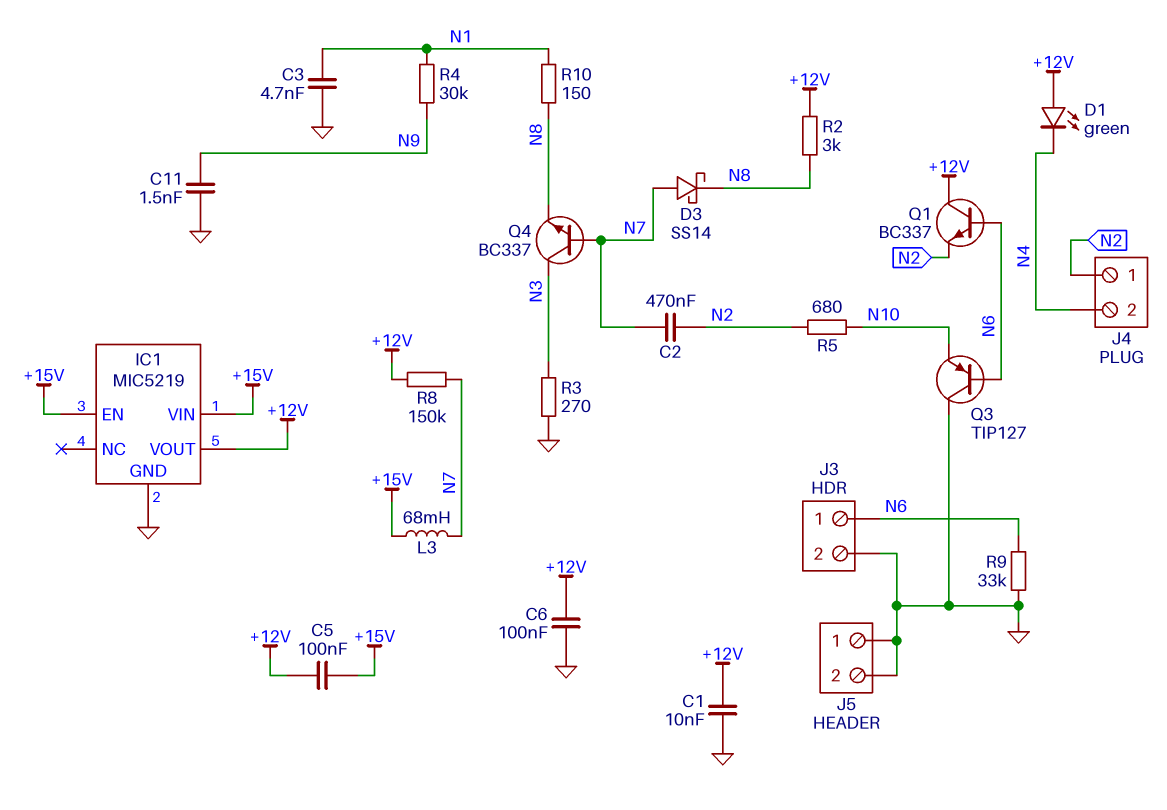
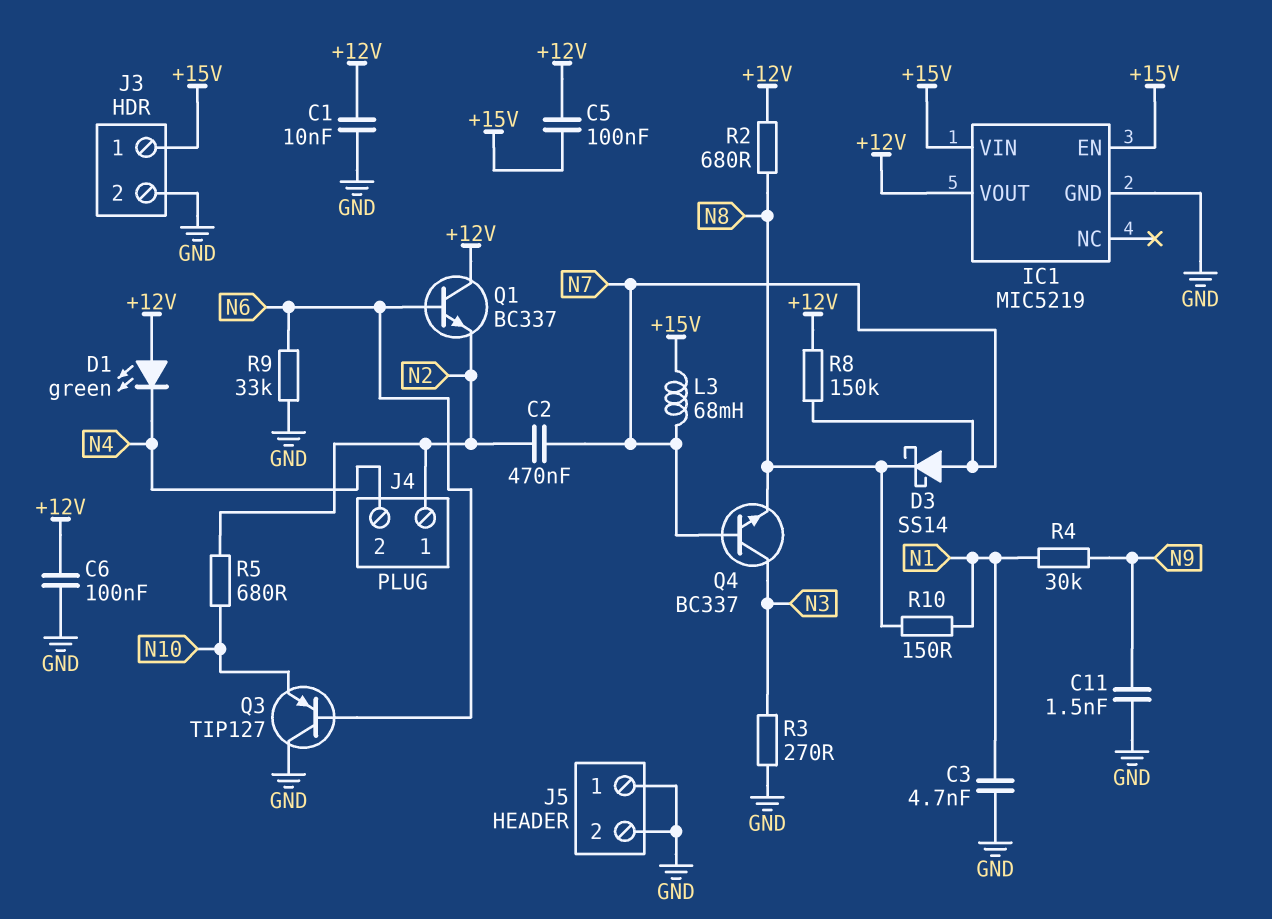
J3 pin 1: N6 -> +15V
R2: 3k (+12V, N8) -> 680 (+12V, N8)

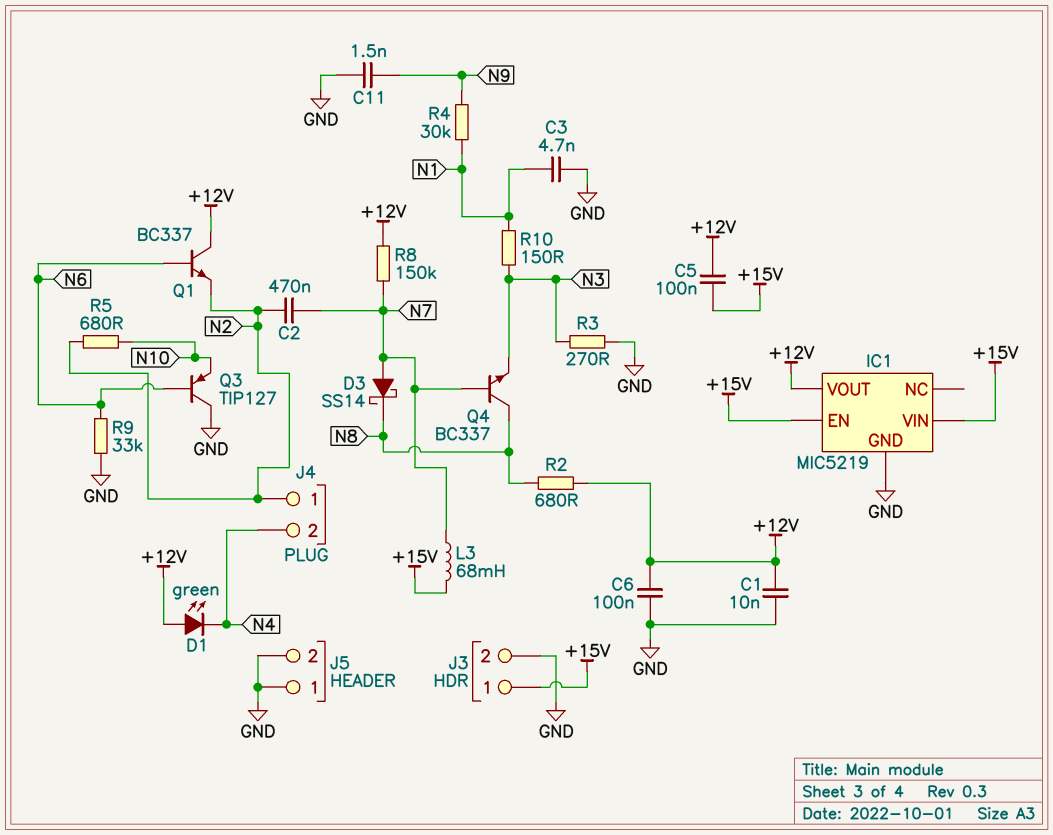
Q4: NPN BC337 (B N7, C N3, E N8) -> NPN BC337 (B N7, C N8, E N3)
R10: 150 (N1, N8) -> 150 (N1, N3)

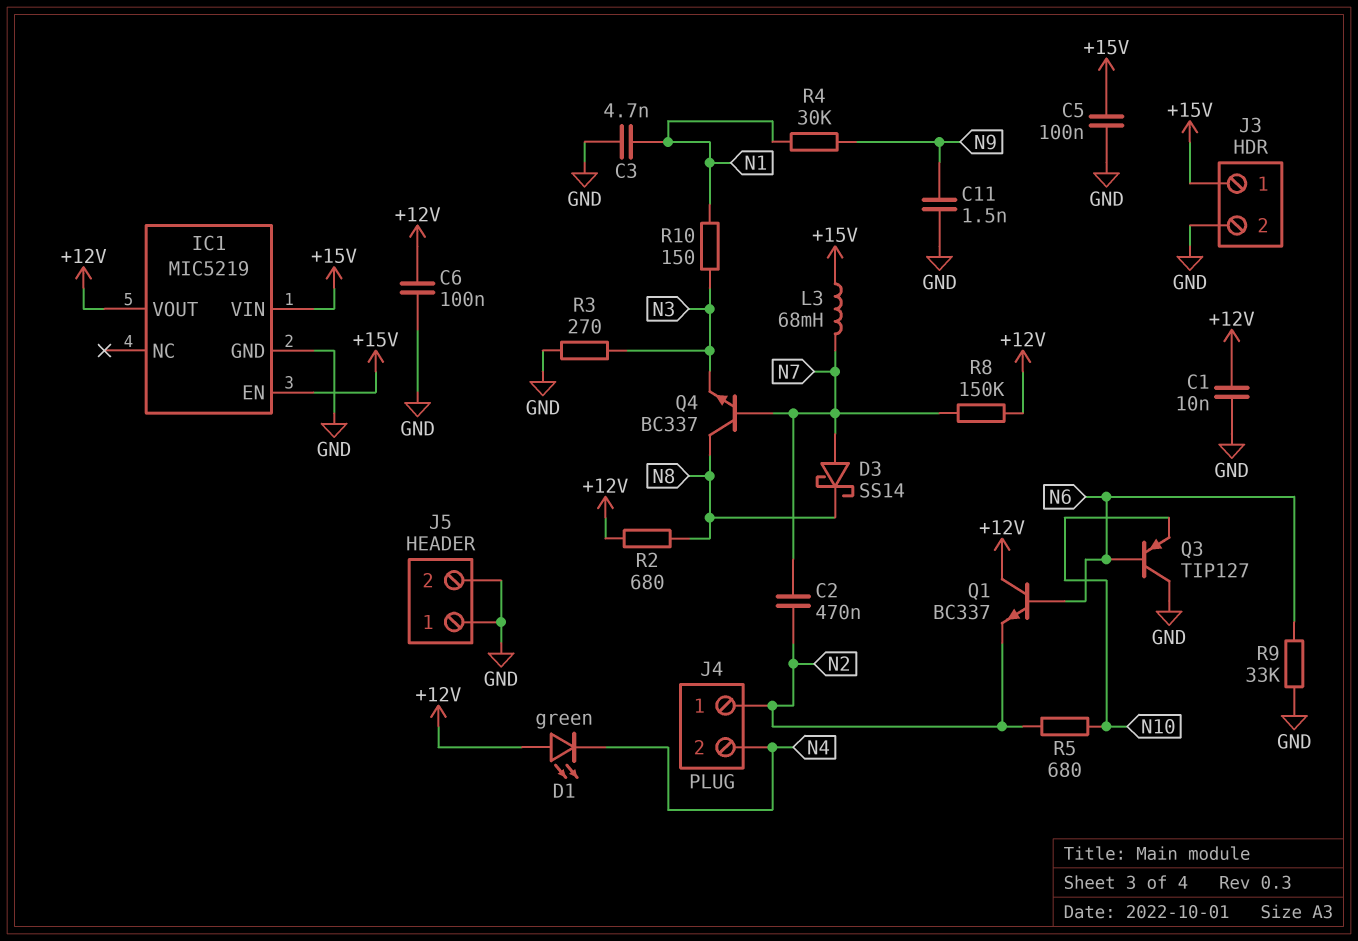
C5: 100nF (+12V, +15V) -> 100nF (+15V, GND)

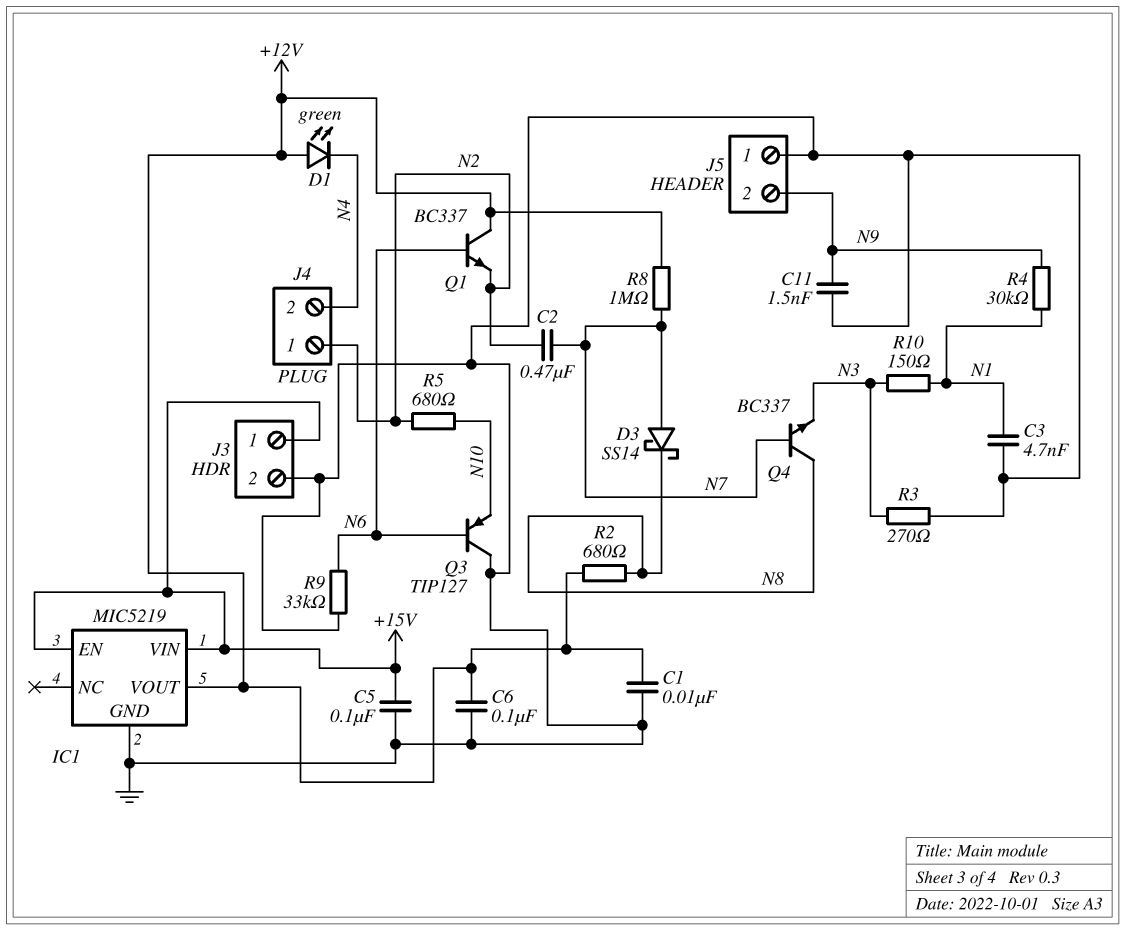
J5 pin 2: GND -> N9
L3: 68mH (+15V, N7) -> none
R8: 150k (+12V, N7) -> 1M (+12V, N7)

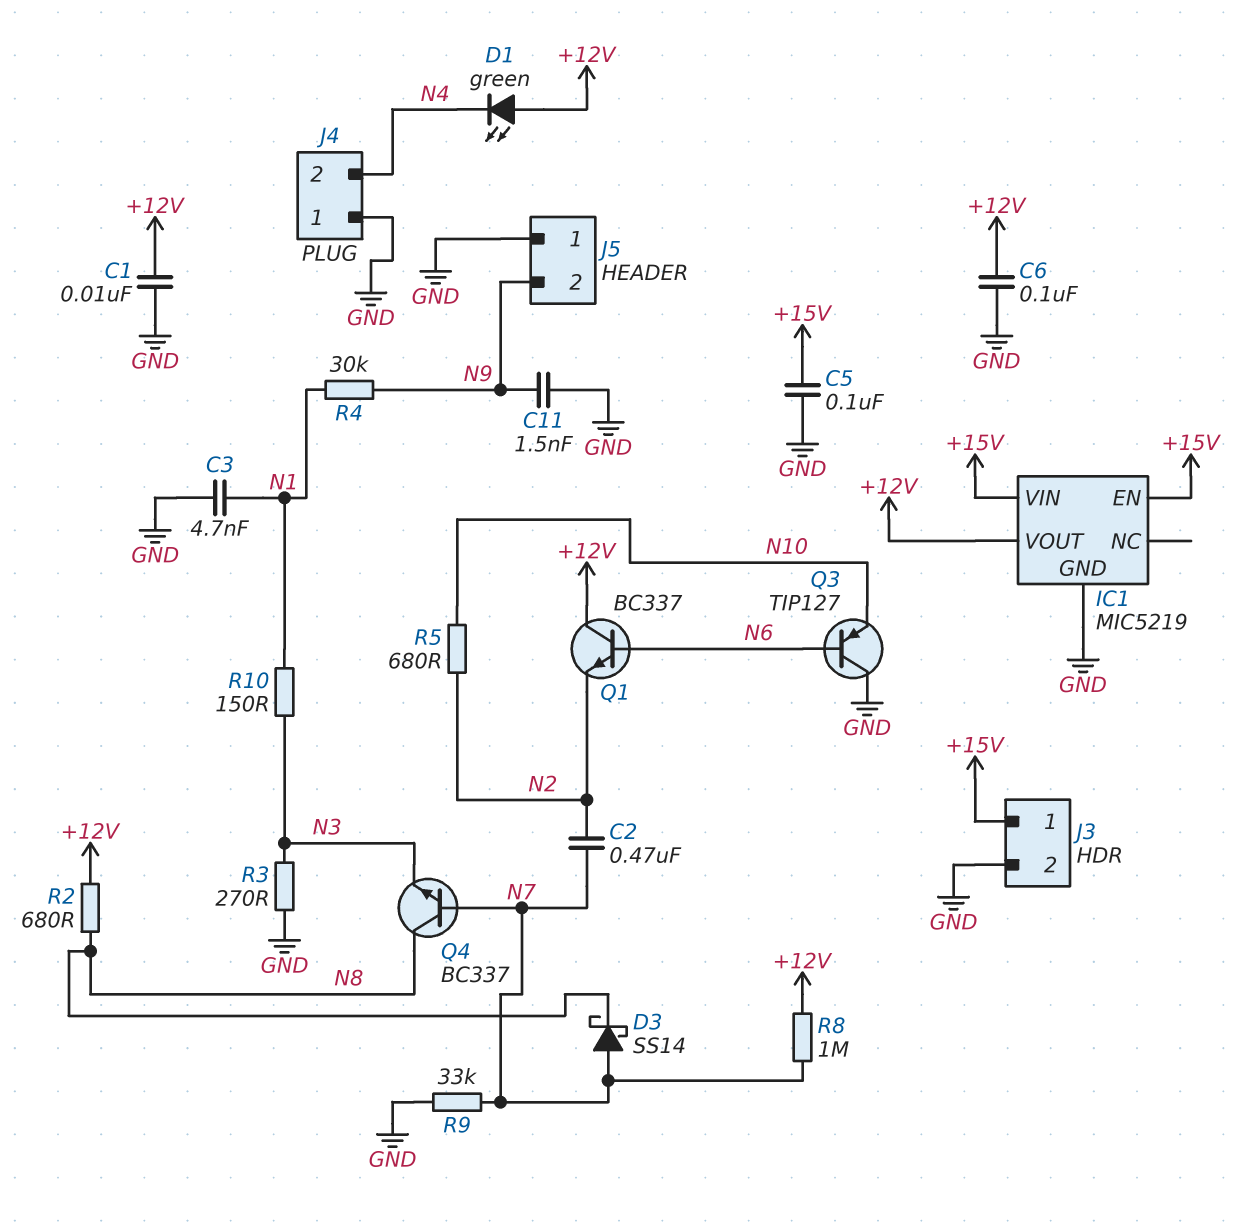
J4 pin 1: N2 -> GND
R9: 33k (GND, N6) -> 33k (GND, N7)

